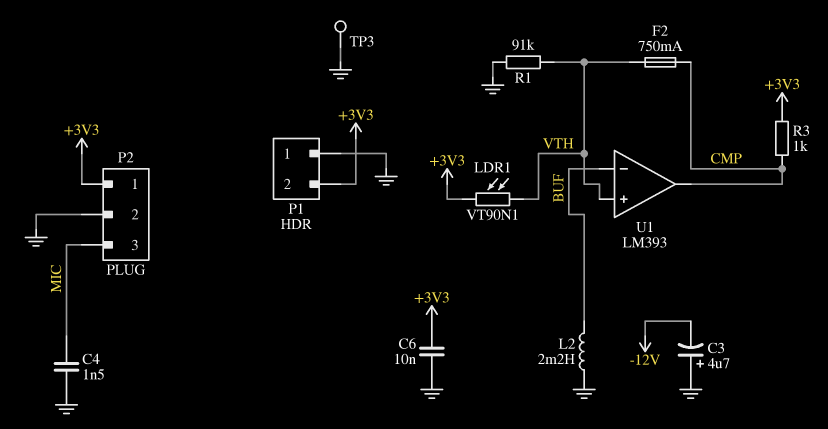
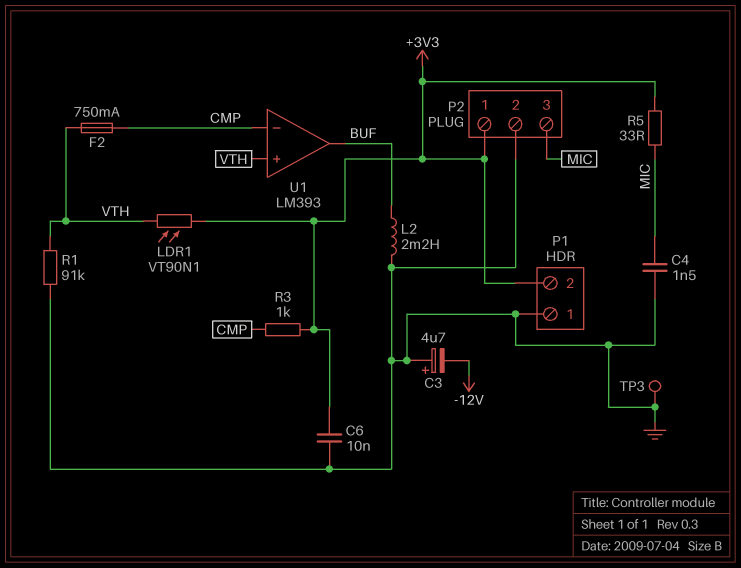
R5: none -> 33 (+3V3, MIC)
U1 pin in-: BUF -> CMP
U1 pin out: CMP -> BUF

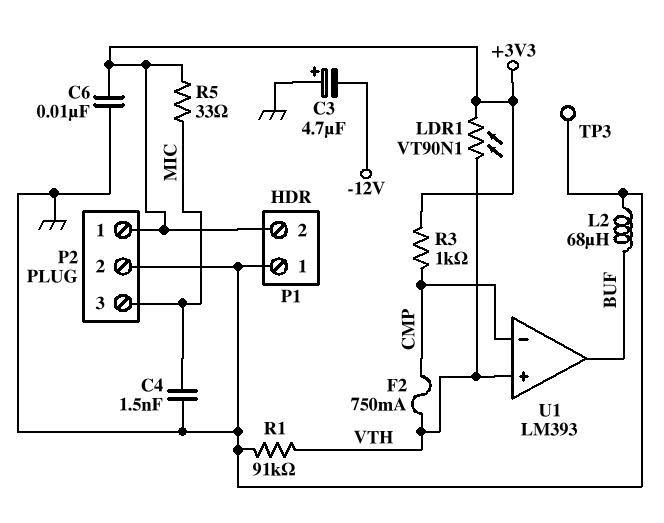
L2: 2.2mH (BUF, GND) -> 68uH (BUF, GND)

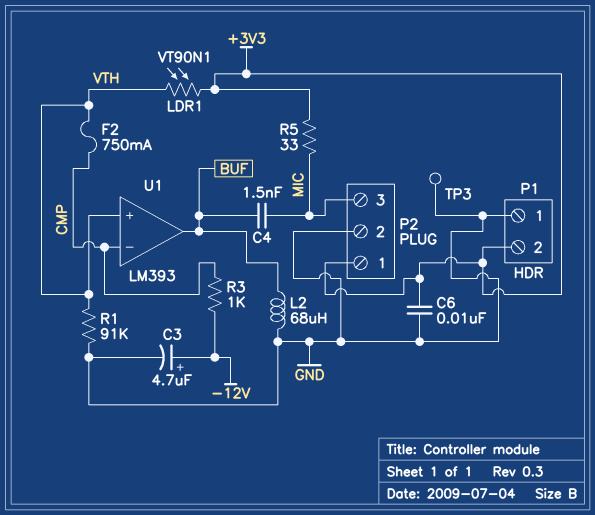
C3: 4.7uF (plus GND, minus -12V) -> 4.7uF (plus -12V, minus GND)
C4: 1.5nF (GND, MIC) -> 1.5nF (BUF, MIC)
R3: 1k (+3V3, CMP) -> 1k (-12V, CMP)

